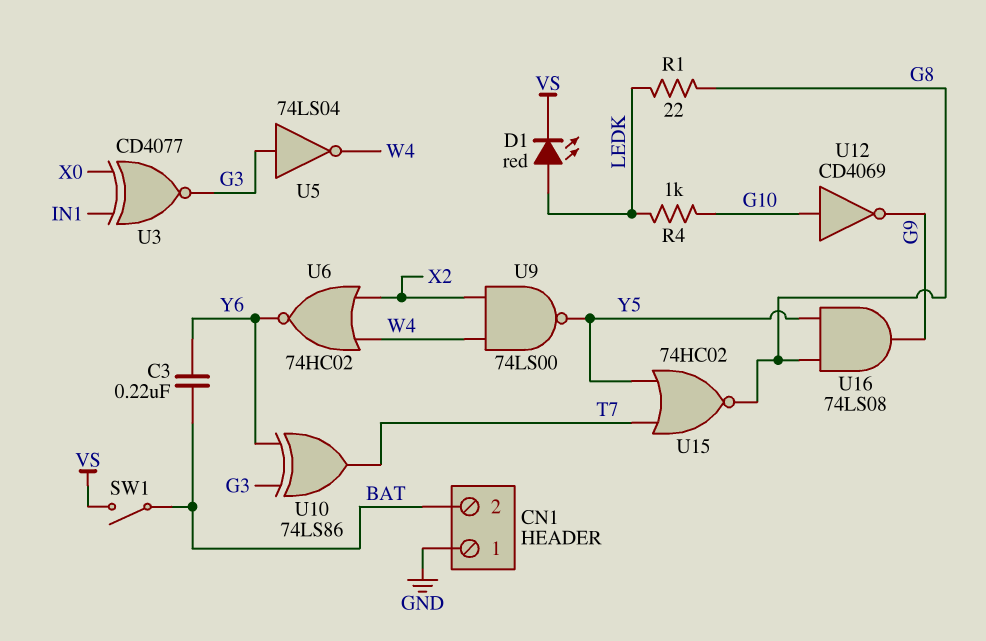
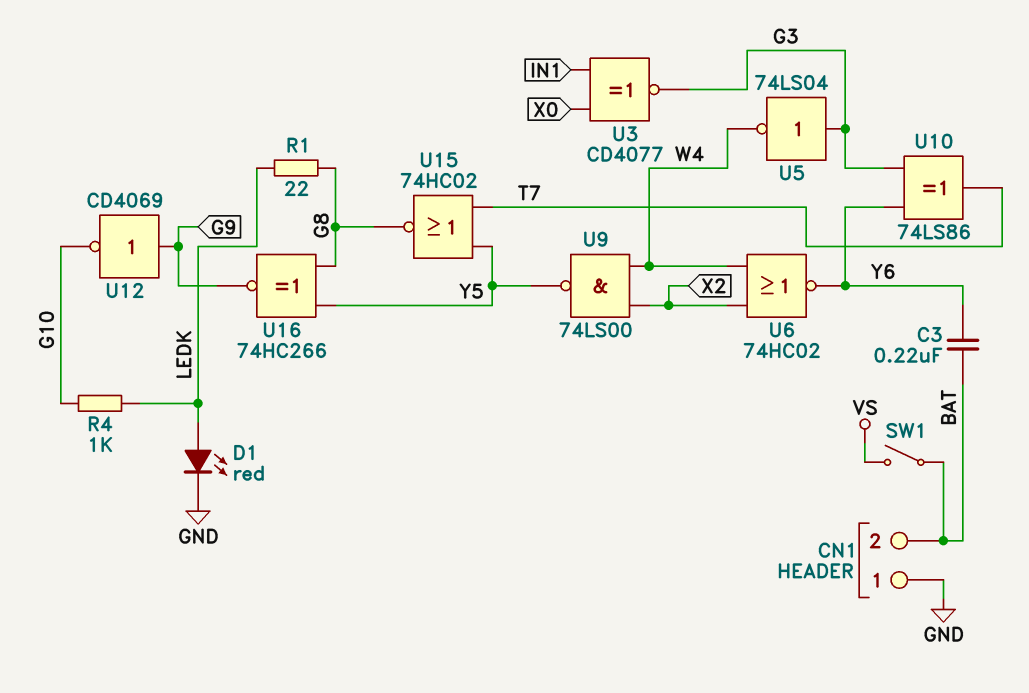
D1: LED red (A LEDK, K VS) -> LED red (A LEDK, K GND)
U12: NOT CD4069 (in G10, out G9) -> NOT CD4069 (in G9, out G10)
U16: AND 74LS08 (in G8, in Y5, out G9) -> XNOR 74HC266 (in G8, in Y5, out G9)

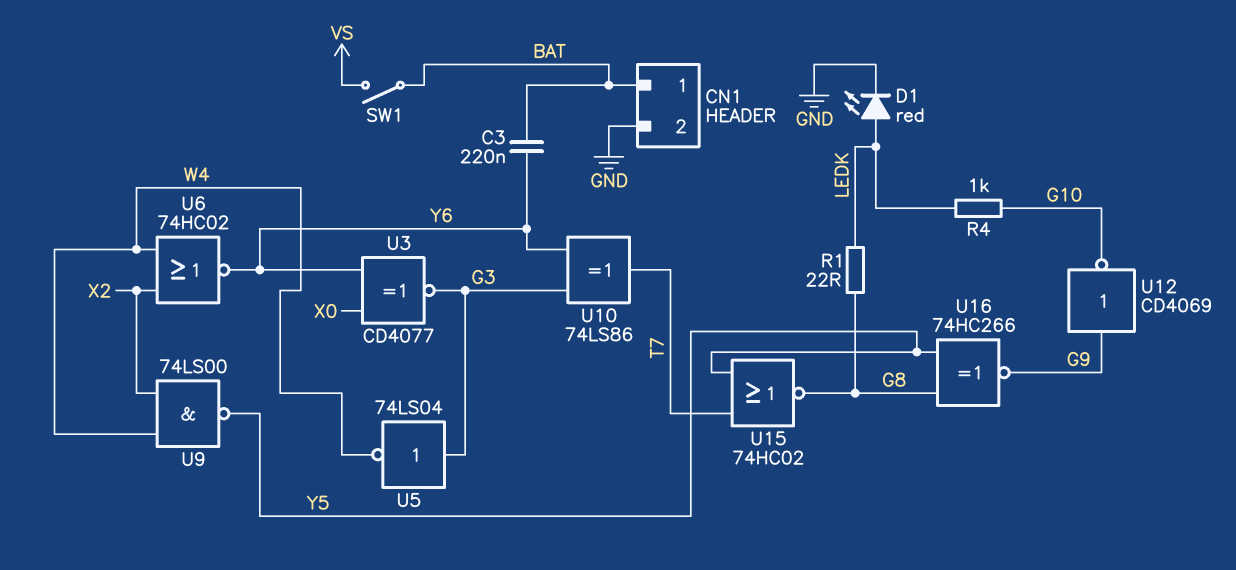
CN1 pin 1: GND -> BAT
CN1 pin 2: BAT -> GND
U3: XNOR CD4077 (in IN1, in X0, out G3) -> XNOR CD4077 (in X0, in Y6, out G3)

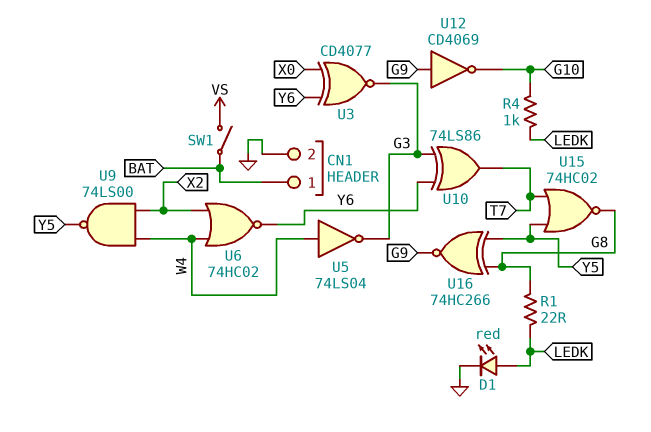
C3: 220nF (BAT, Y6) -> none
U5: NOT 74LS04 (in G3, out W4) -> NOT 74LS04 (in W4, out G3)

